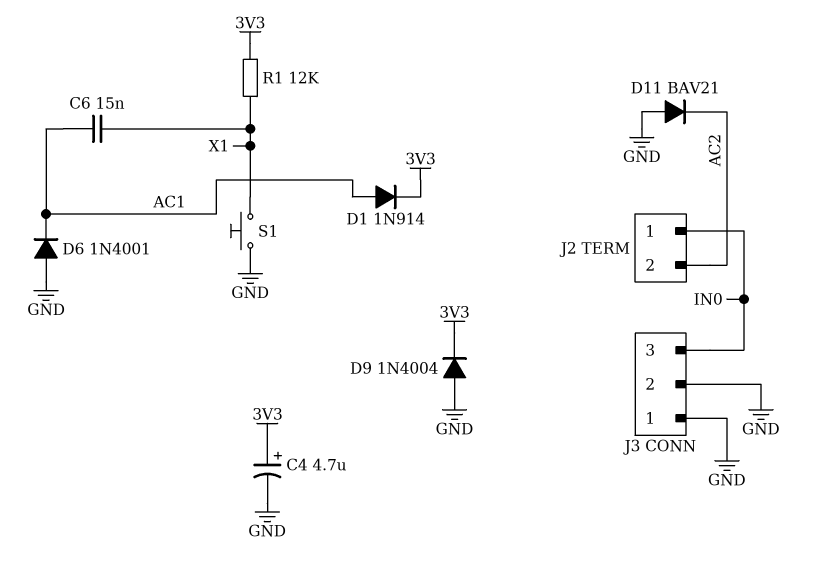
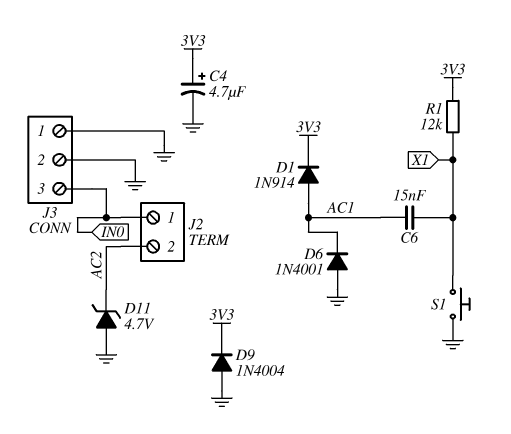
D11: diode BAV21 (A GND, K AC2) -> zener 4.7V (A GND, K AC2)

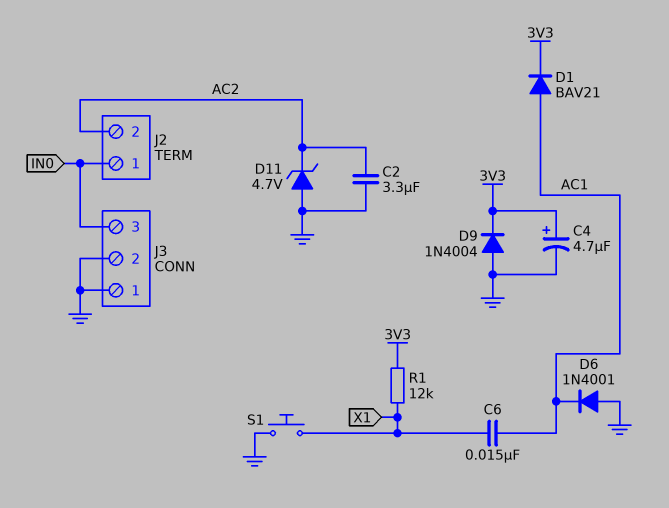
C2: none -> 3.3uF (AC2, GND)
D1: diode 1N914 (A AC1, K 3V3) -> diode BAV21 (A AC1, K 3V3)

